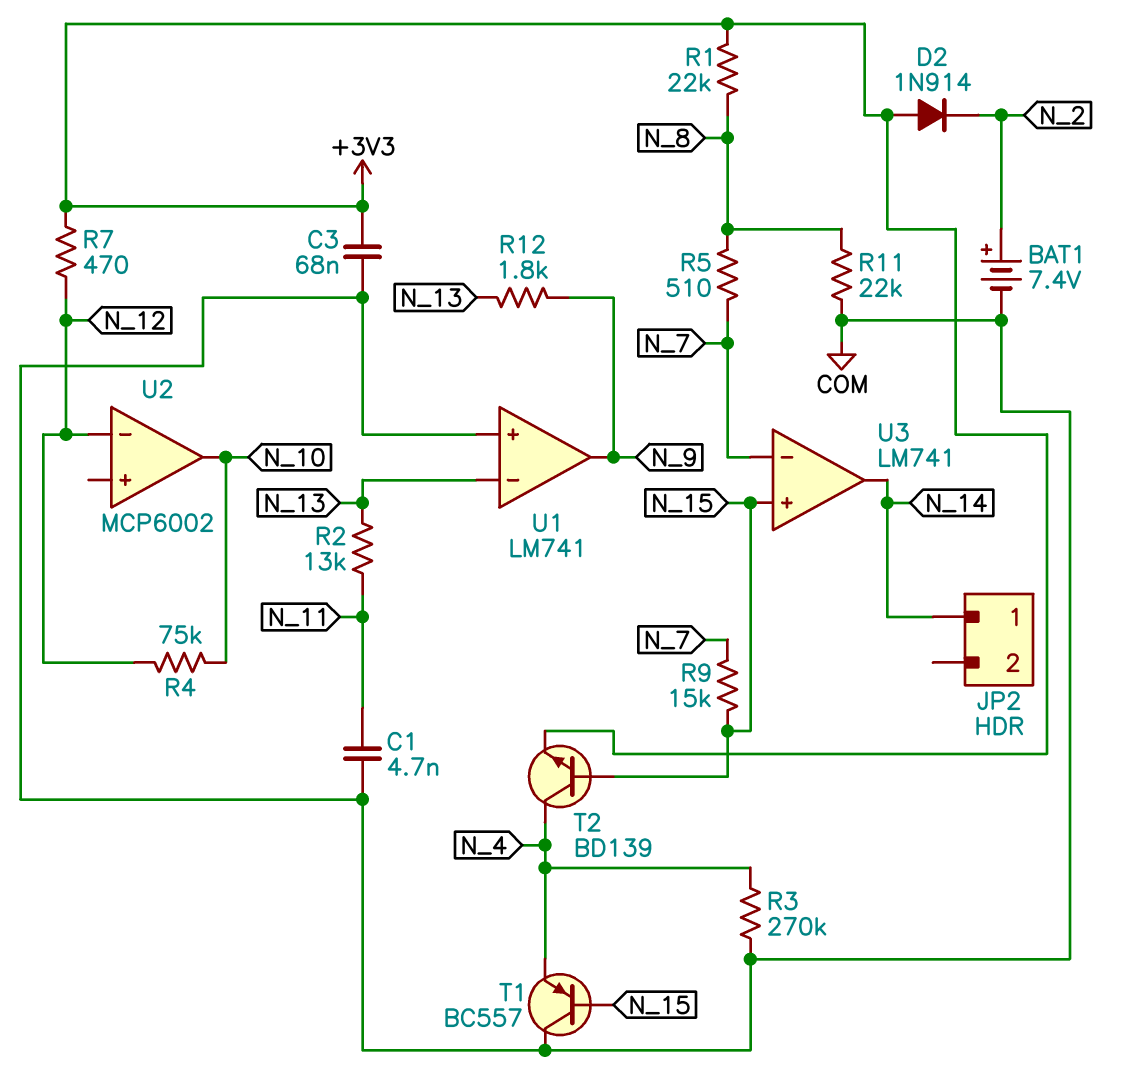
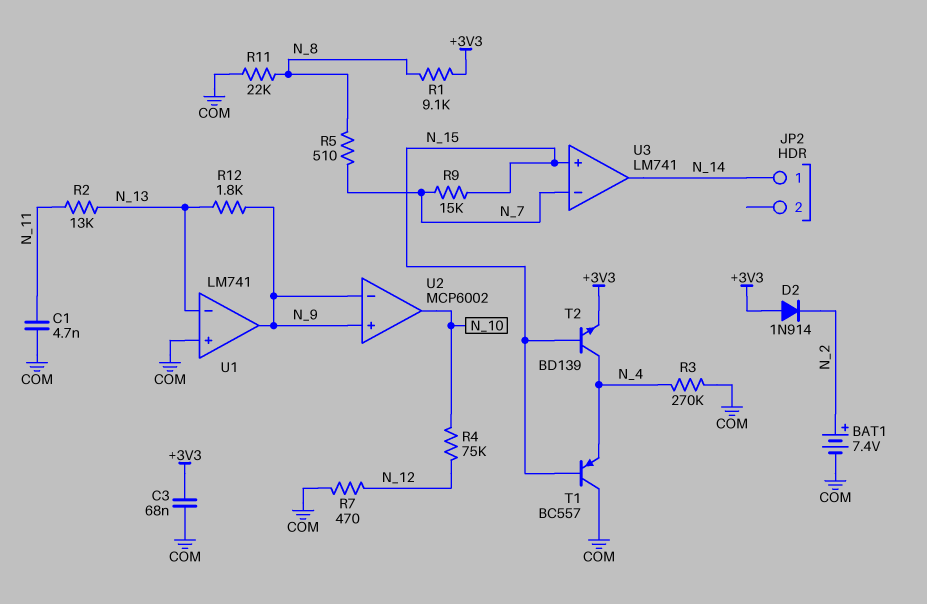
R1: 22k (+3V3, N_8) -> 9.1k (+3V3, N_8)
R7: 470 (+3V3, N_12) -> 470 (COM, N_12)
U2 pin in+: none -> N_9
U2 pin in-: N_12 -> N_9

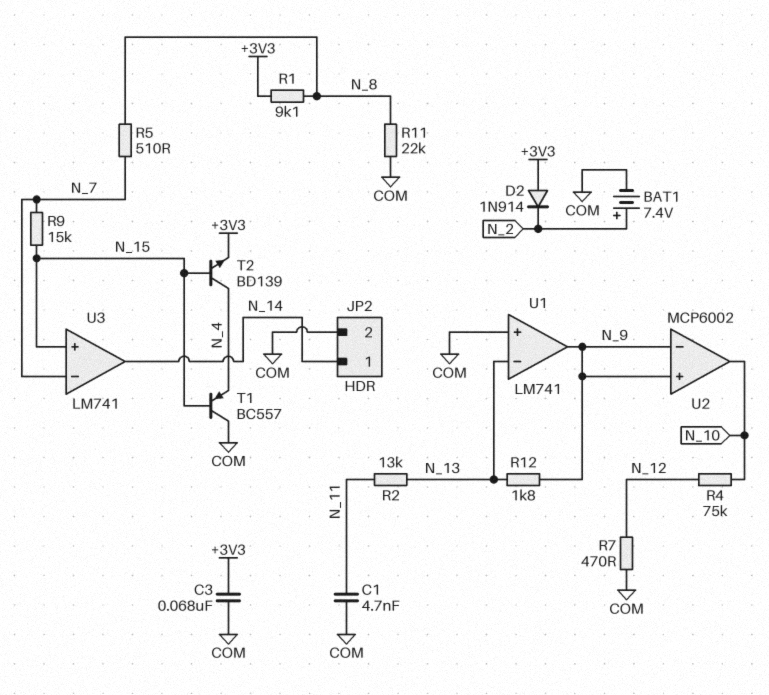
JP2 pin 2: none -> COM
R3: 270k (COM, N_4) -> none

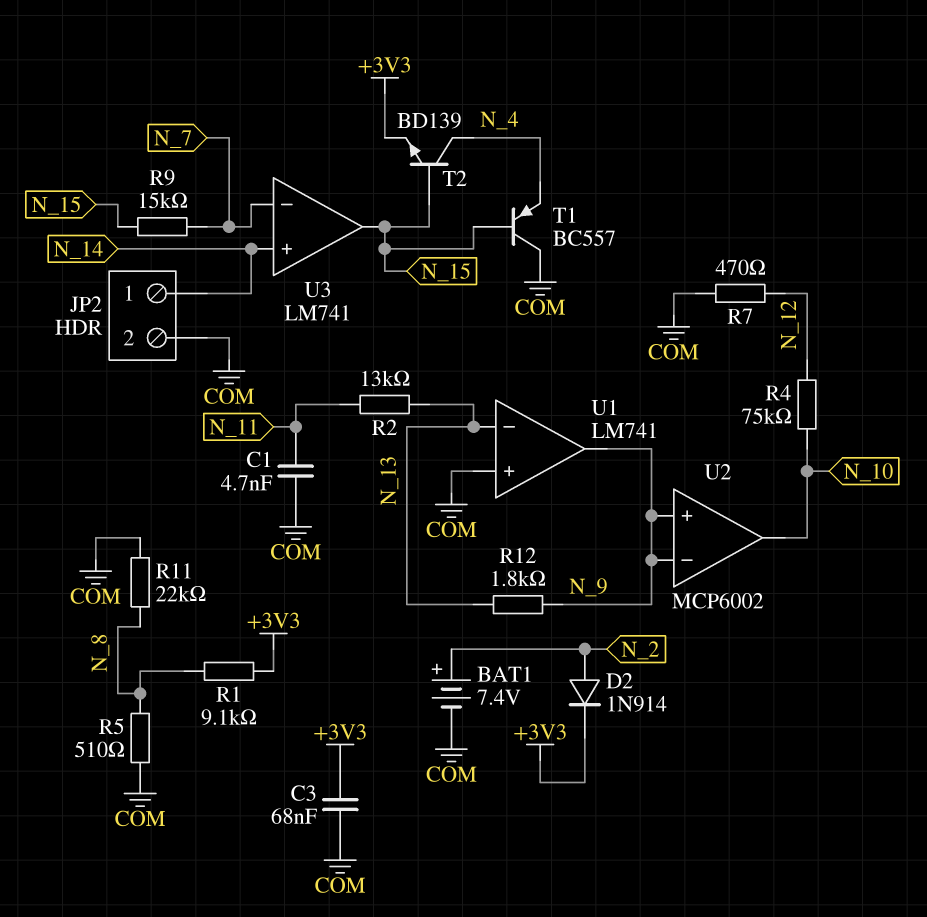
D2: diode 1N914 (A +3V3, K N_2) -> diode 1N914 (A N_2, K +3V3)
R5: 510 (N_7, N_8) -> 510 (COM, N_8)
U3 pin in+: N_15 -> N_14
U3 pin out: N_14 -> N_15

